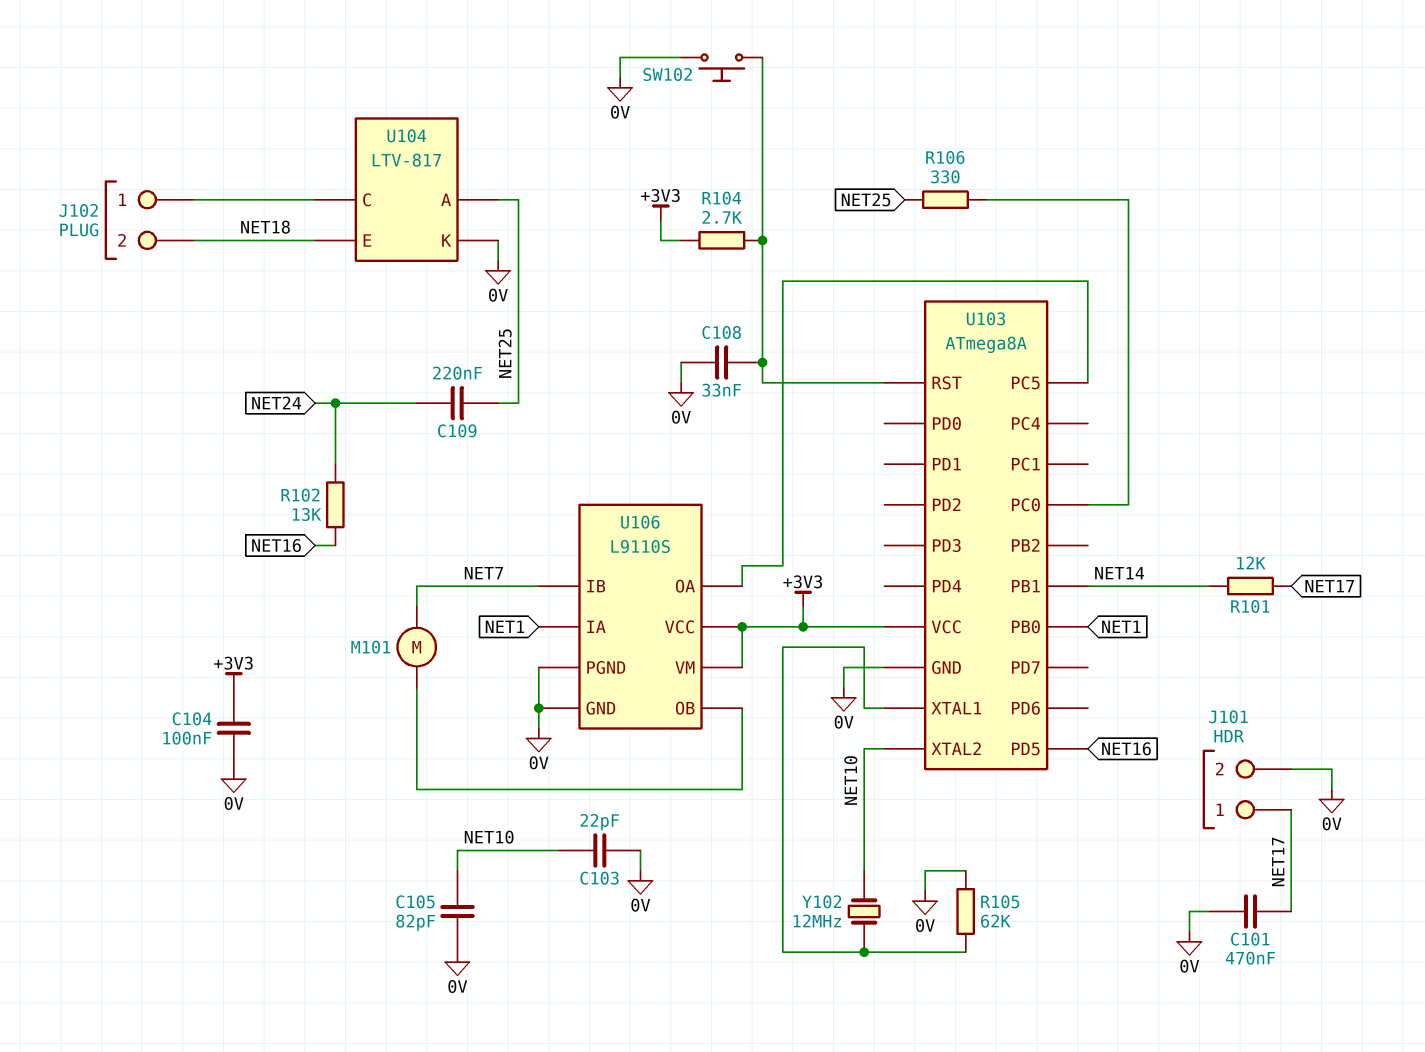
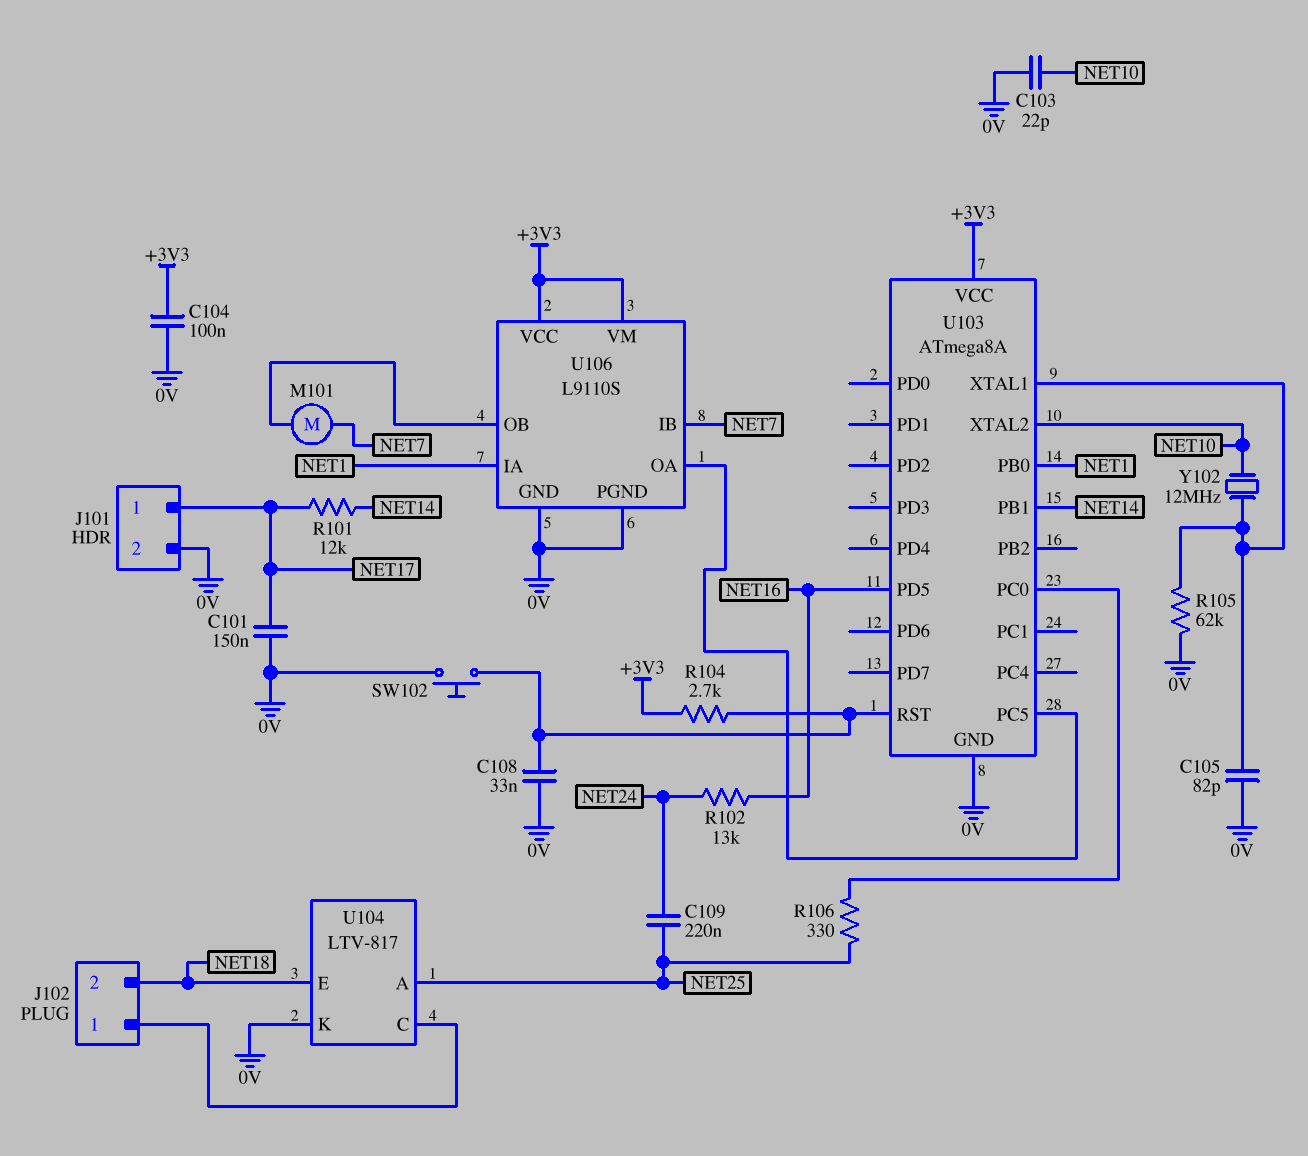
C101: 470nF (0V, NET17) -> 150nF (0V, NET17)
C105: 82pF (0V, NET10) -> 82pF (0V, U103/XTAL1)

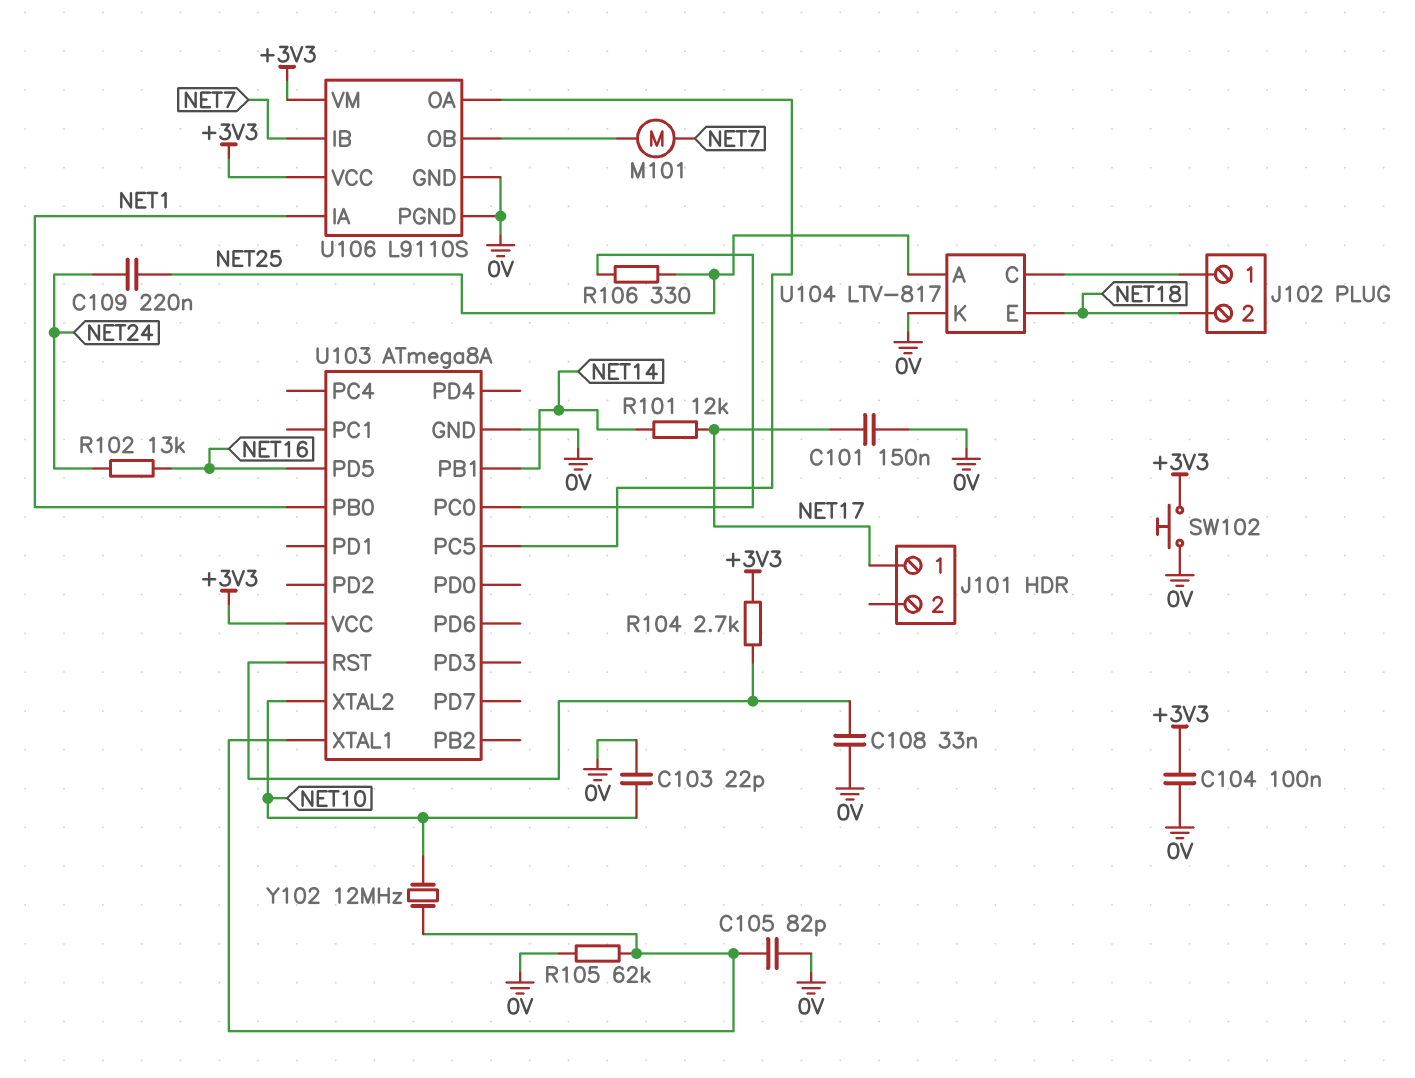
J101 pin 2: 0V -> none
SW102: button (0V, U103/RST) -> button (+3V3, 0V)

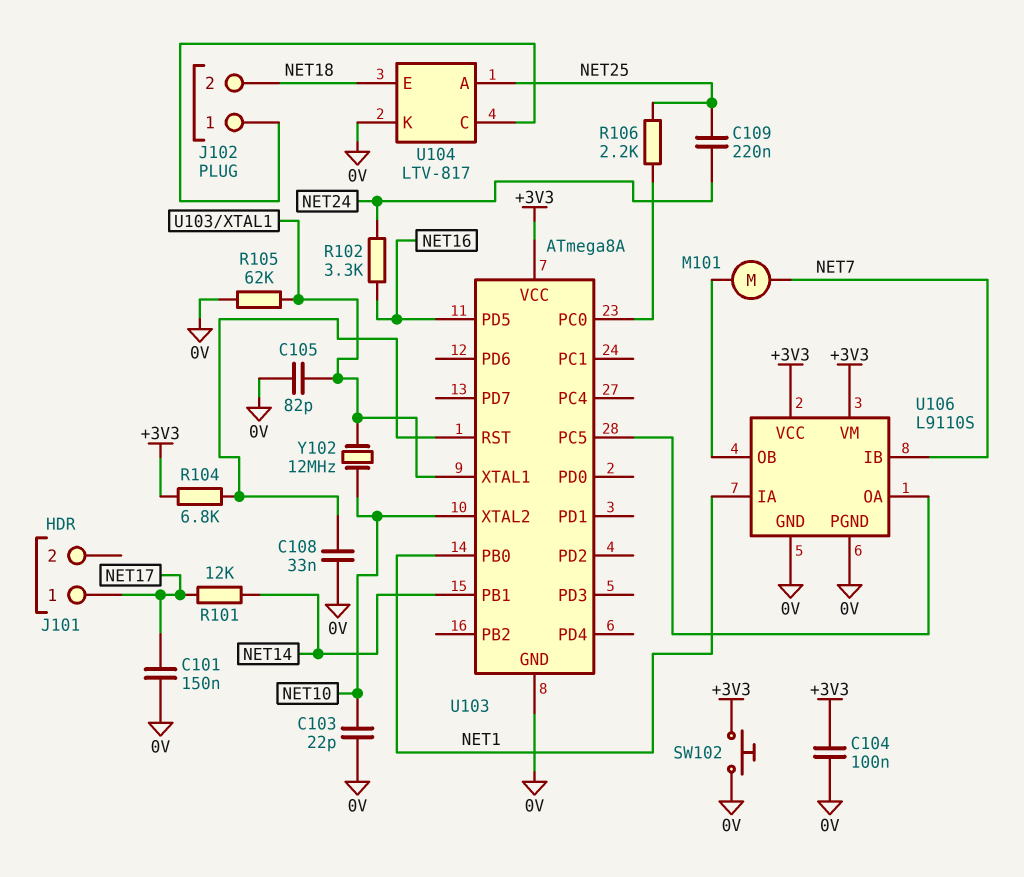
R102: 13k (NET16, NET24) -> 3.3k (NET16, NET24)
R104: 2.7k (+3V3, U103/RST) -> 6.8k (+3V3, U103/RST)
R106: 330 (NET25, U103/PC0) -> 2.2k (NET25, U103/PC0)

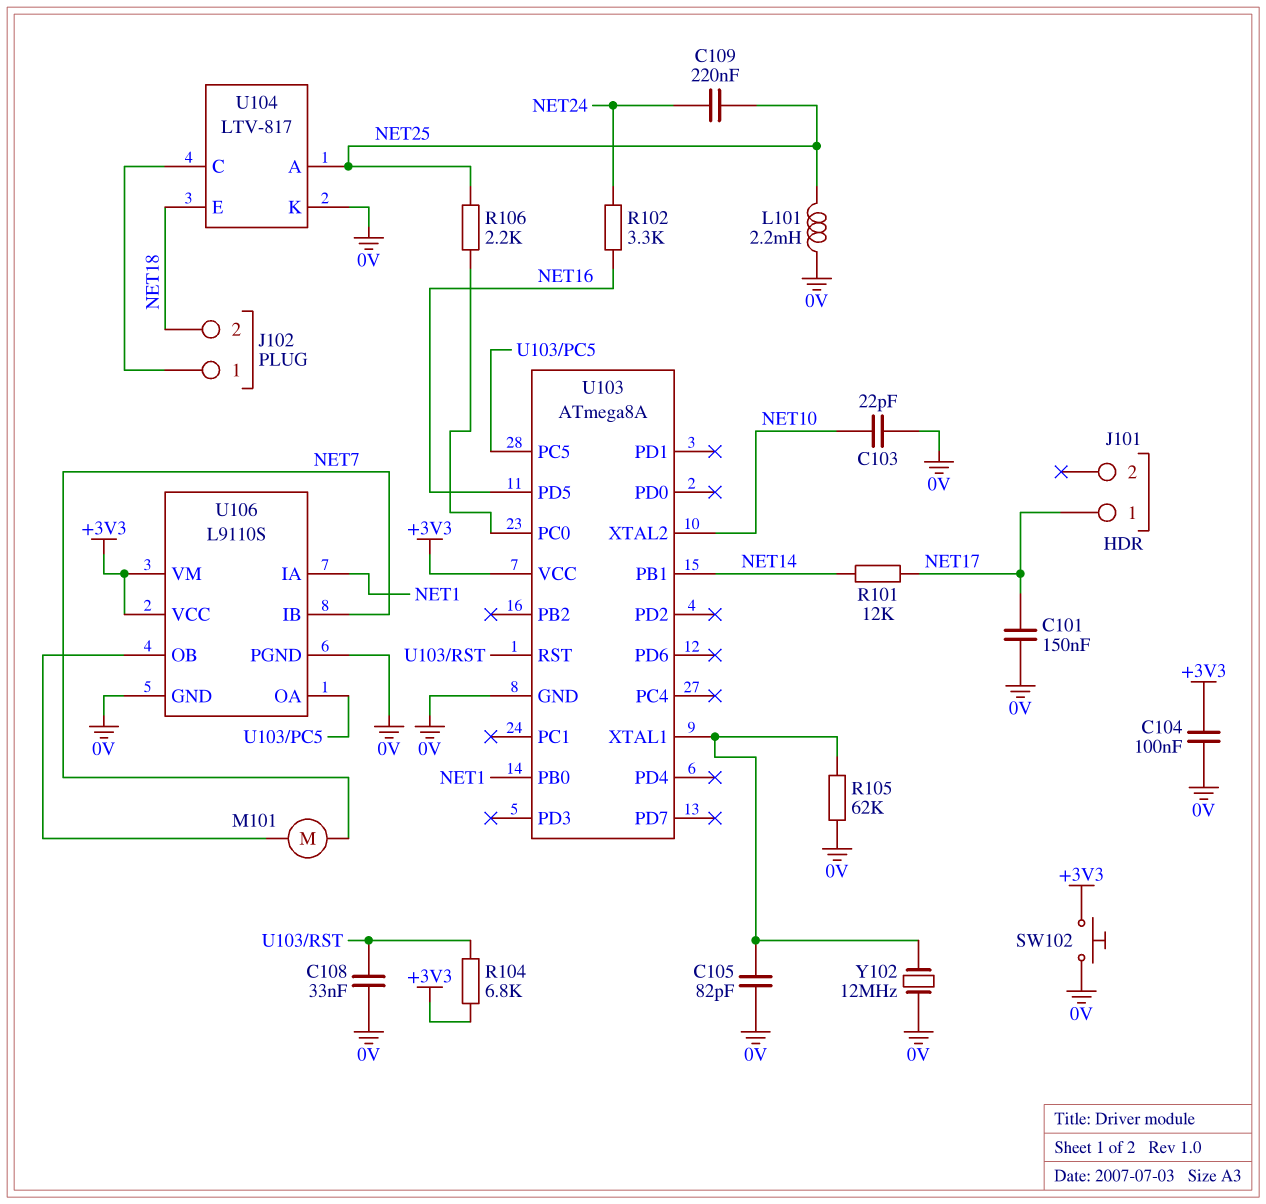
L101: none -> 2.2mH (0V, NET25)
Y102: 12MHz (NET10, U103/XTAL1) -> 12MHz (0V, U103/XTAL1)

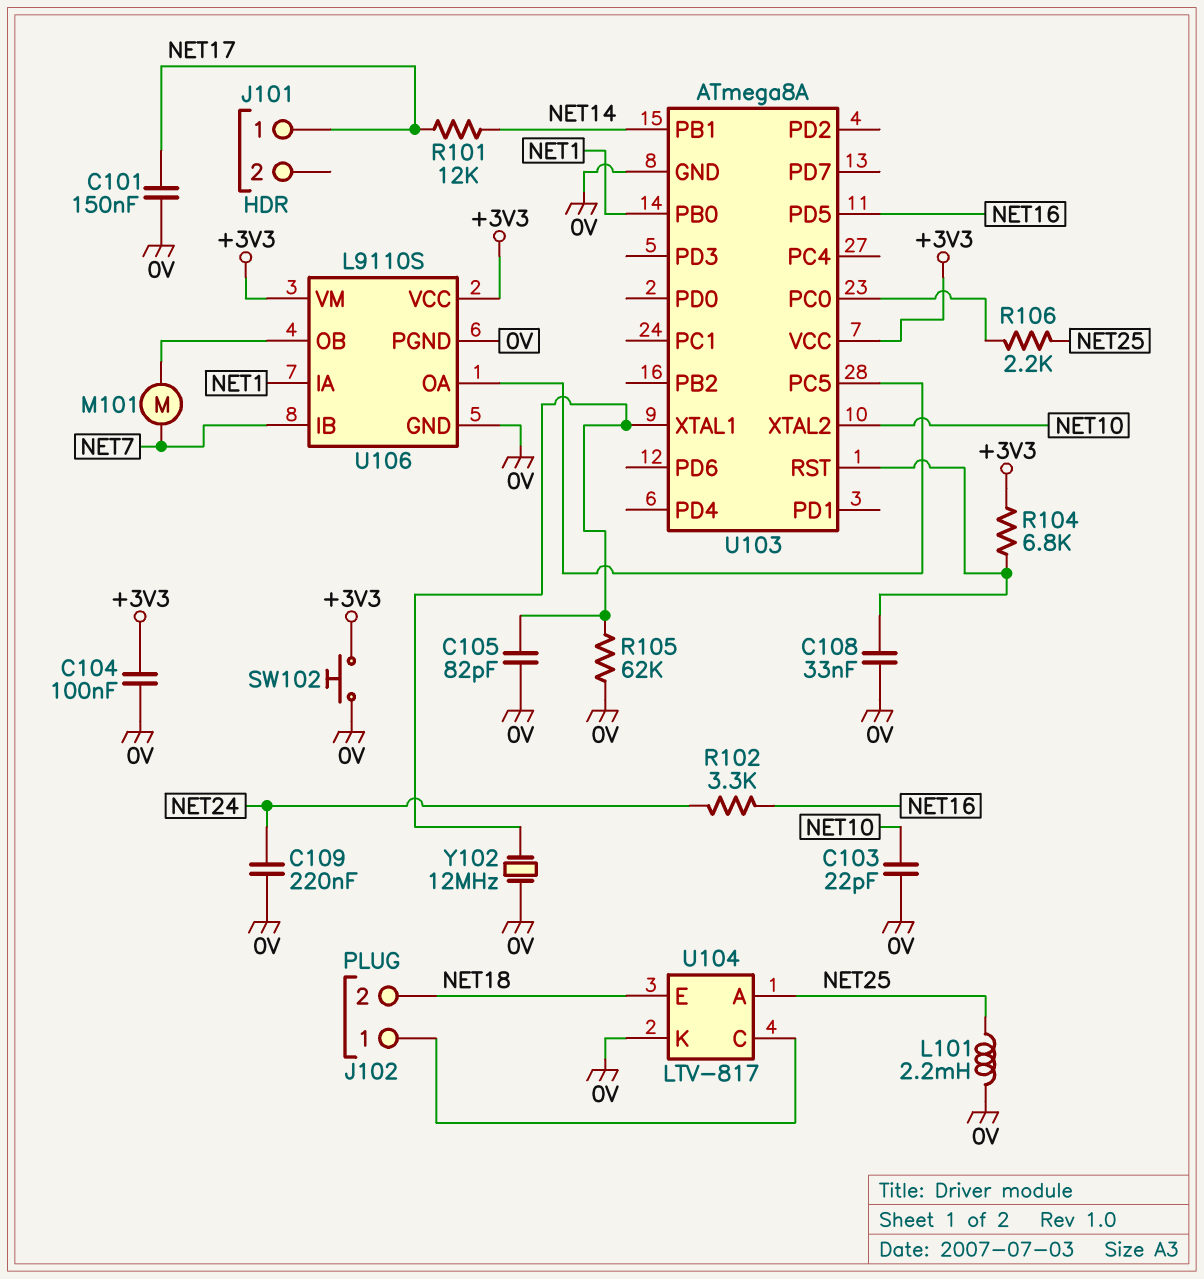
C109: 220nF (NET24, NET25) -> 220nF (0V, NET24)

